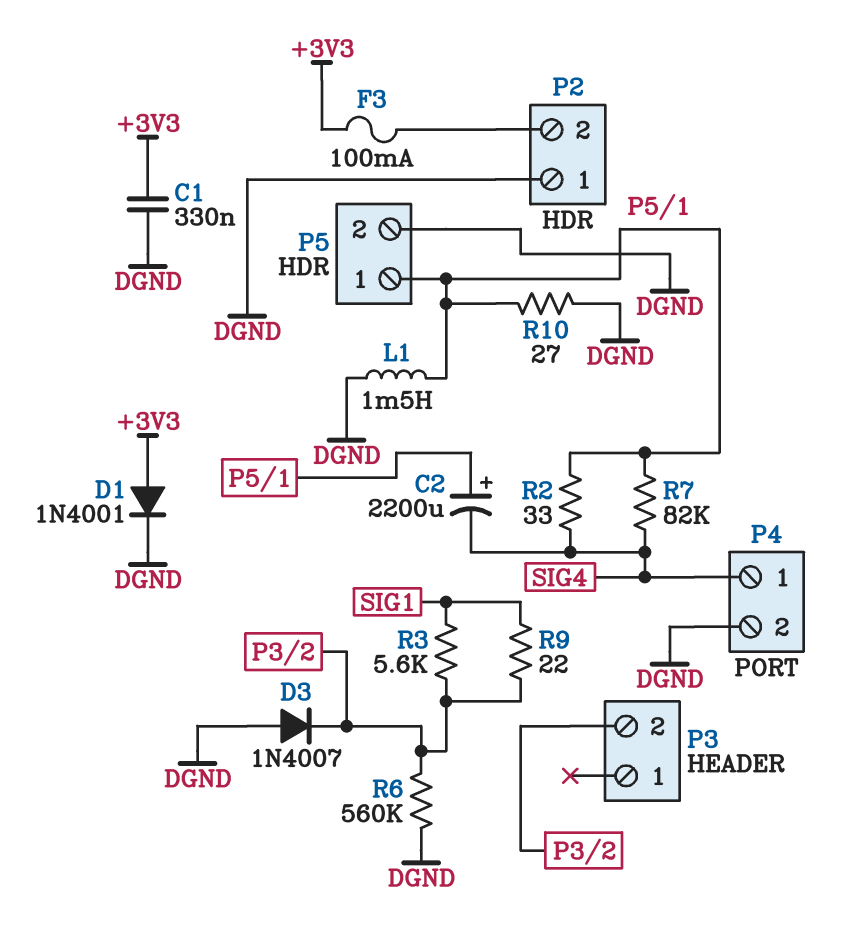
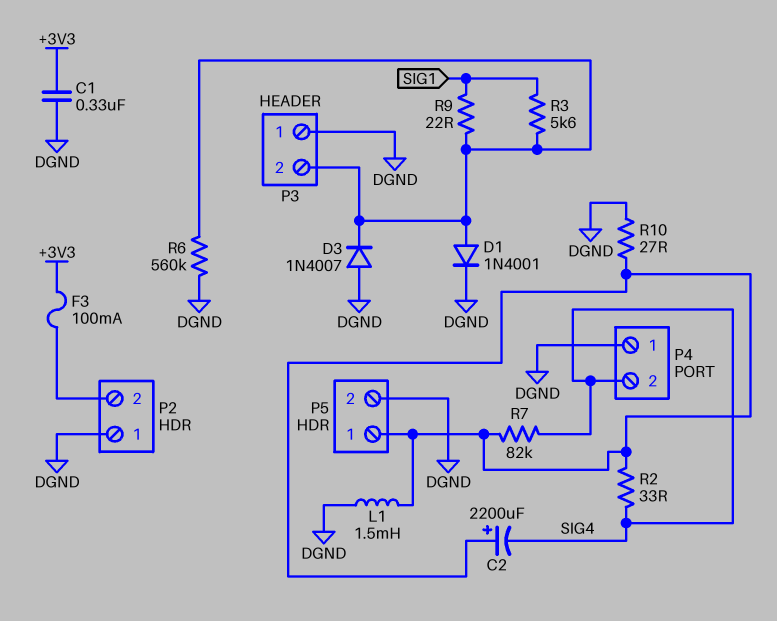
D1: diode 1N4001 (A +3V3, K DGND) -> diode 1N4001 (A P3/2, K DGND)
P3 pin 1: none -> DGND
P4 pin 1: SIG4 -> DGND
P4 pin 2: DGND -> SIG4

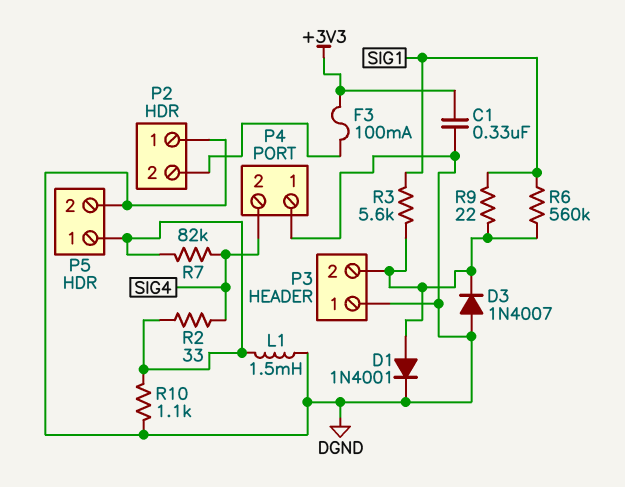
C2: 2200uF (plus P5/1, minus SIG4) -> none
R6: 560k (DGND, P3/2) -> 560k (P3/2, SIG1)
R10: 27 (DGND, P5/1) -> 1.1k (DGND, P5/1)

